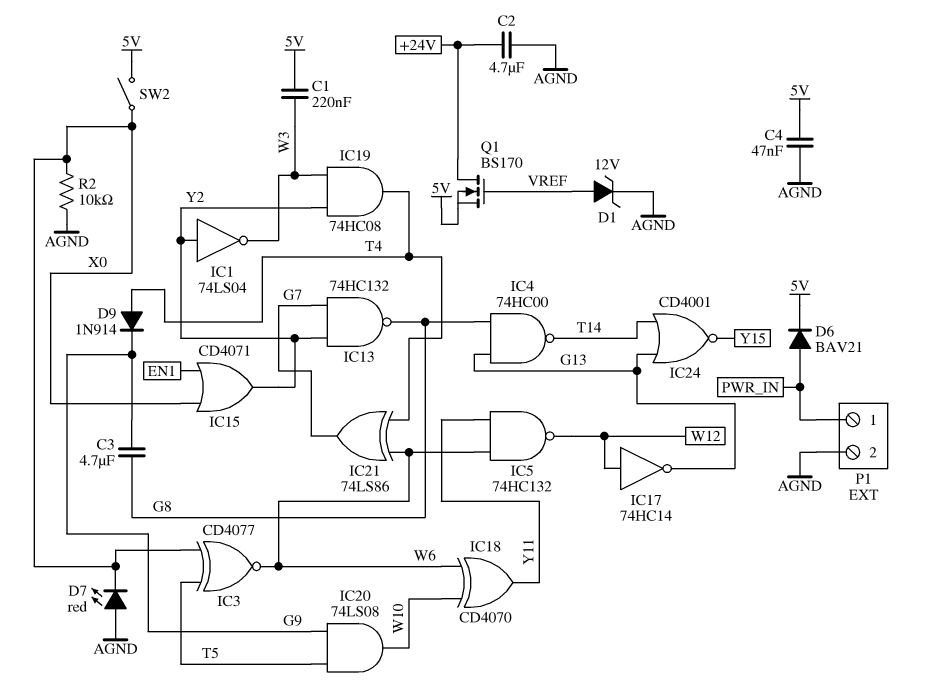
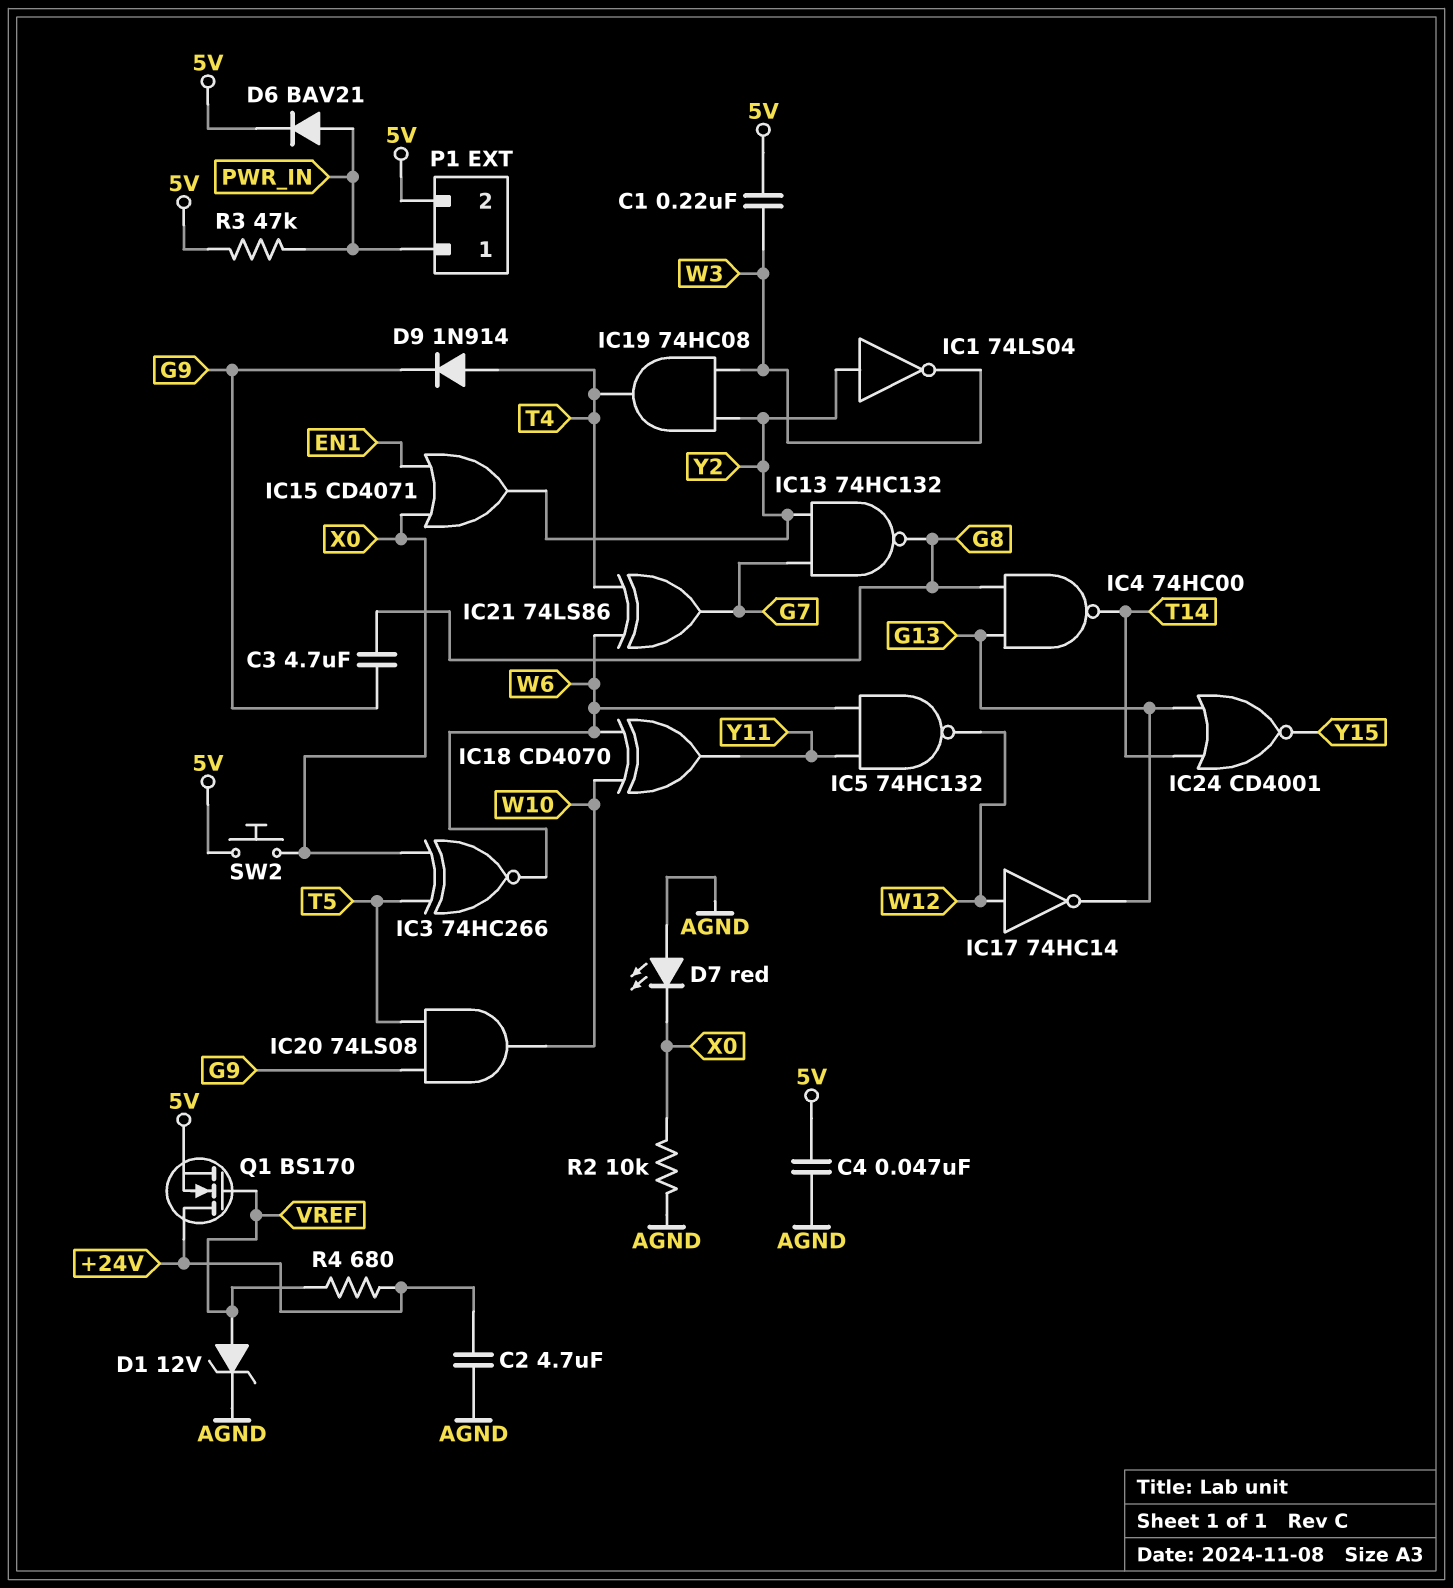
IC3: XNOR CD4077 (in T5, in X0, out W6) -> XNOR 74HC266 (in T5, in X0, out W6)
P1 pin 2: AGND -> 5V
R3: none -> 47k (5V, PWR_IN)
R4: none -> 680 (+24V, VREF)
SW2: switch (5V, X0) -> button (5V, X0)

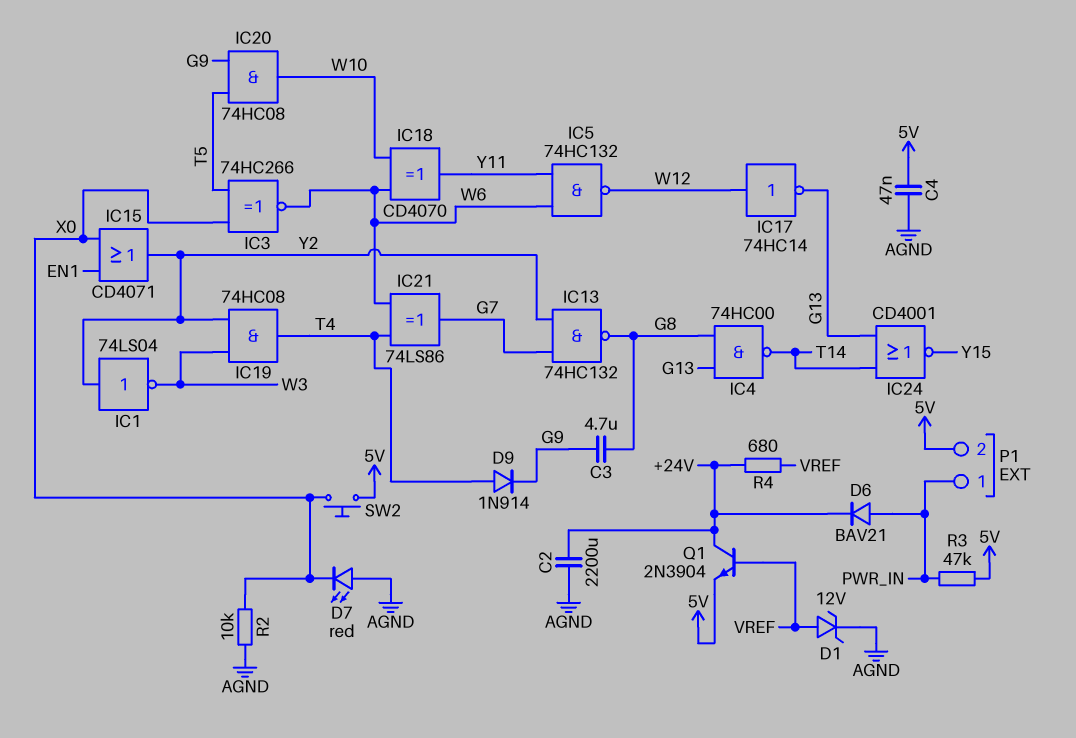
C1: 220nF (5V, W3) -> none
C2: 4.7uF (+24V, AGND) -> 2200uF (+24V, AGND)
D6: diode BAV21 (A PWR_IN, K 5V) -> diode BAV21 (A PWR_IN, K +24V)
IC20: AND 74LS08 (in G9, in T5, out W10) -> AND 74HC08 (in G9, in T5, out W10)
Q1: NMOS BS170 (G VREF, D +24V, S 5V) -> NPN 2N3904 (B VREF, C +24V, E 5V)

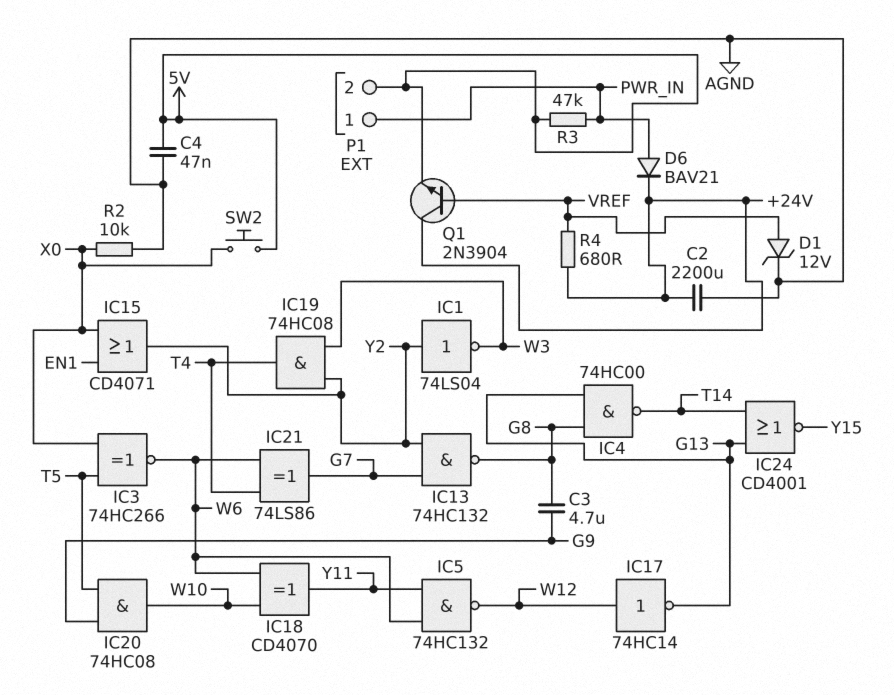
D7: LED red (A AGND, K X0) -> none
D9: diode 1N914 (A T4, K G9) -> none

